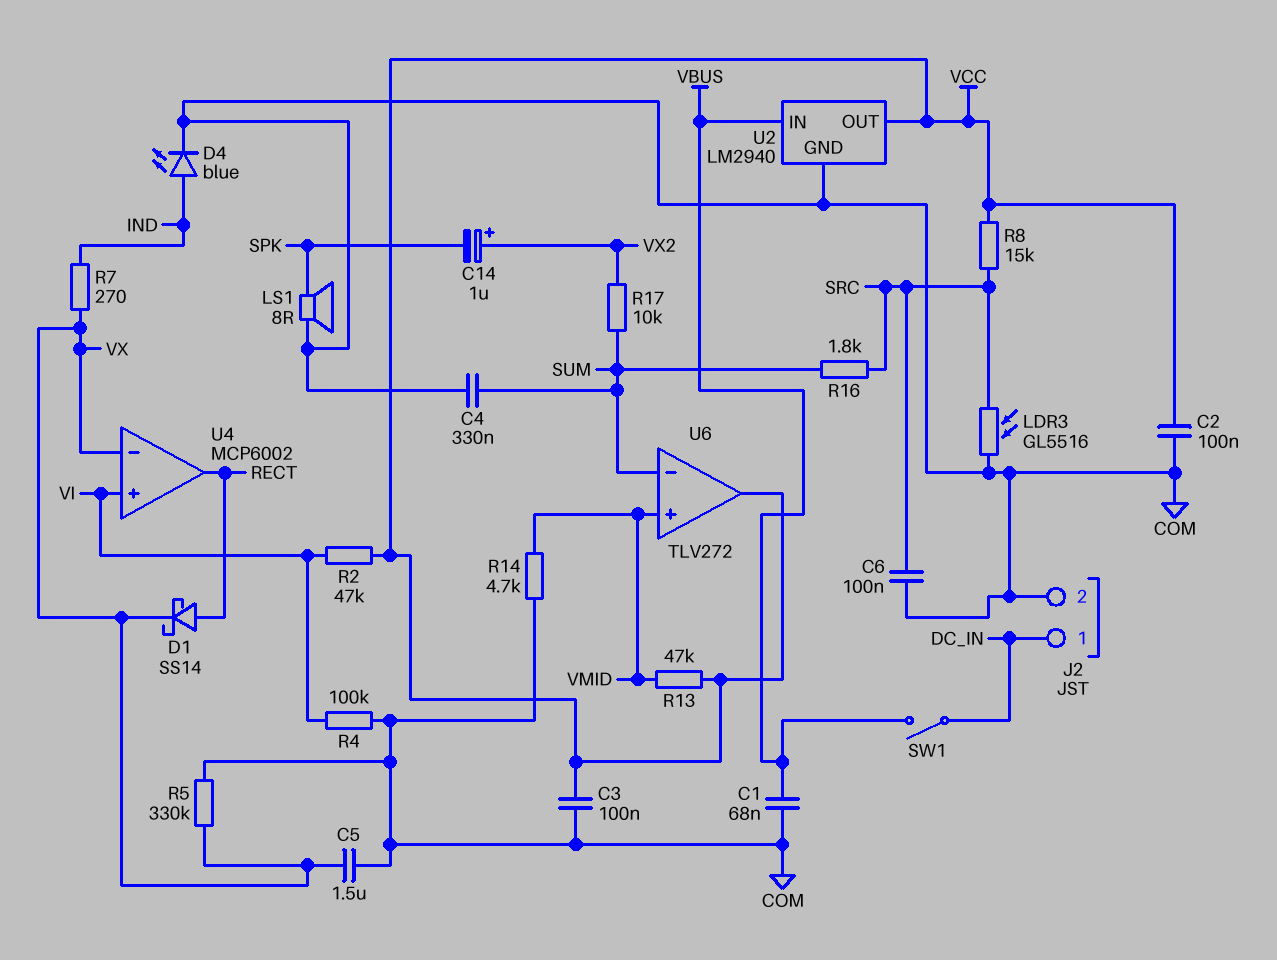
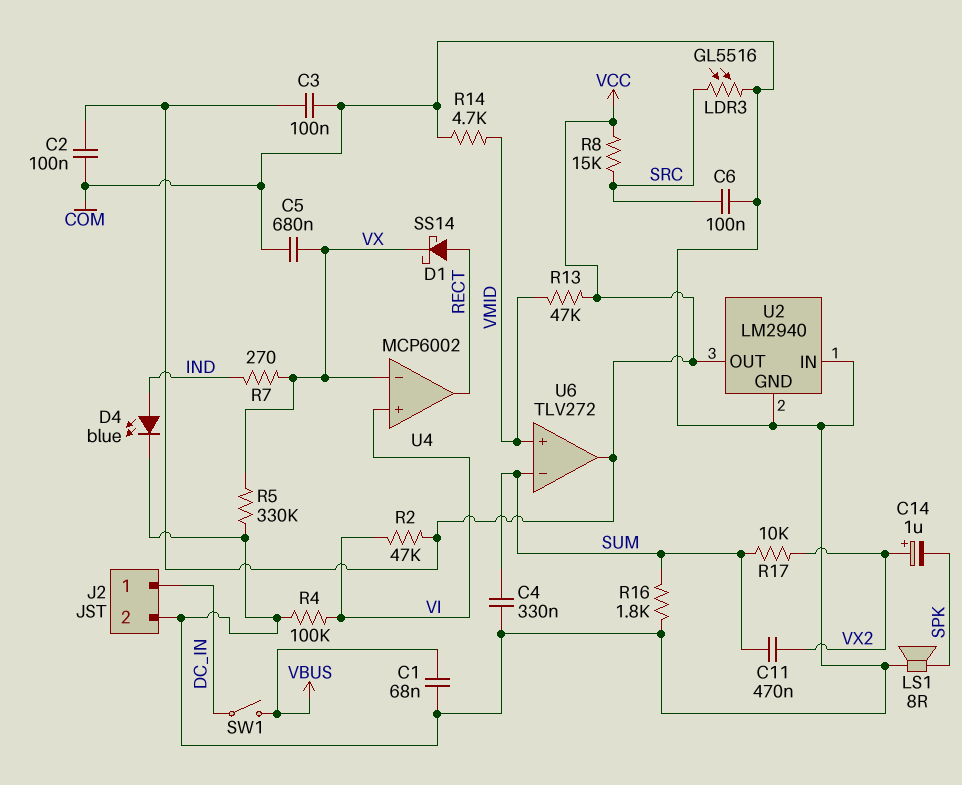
C5: 1.5uF (COM, VX) -> 680nF (COM, VX)
C11: none -> 470nF (SUM, VX2)
R16: 1.8k (SRC, SUM) -> 1.8k (COM, SUM)
U2 pin IN: VBUS -> COM

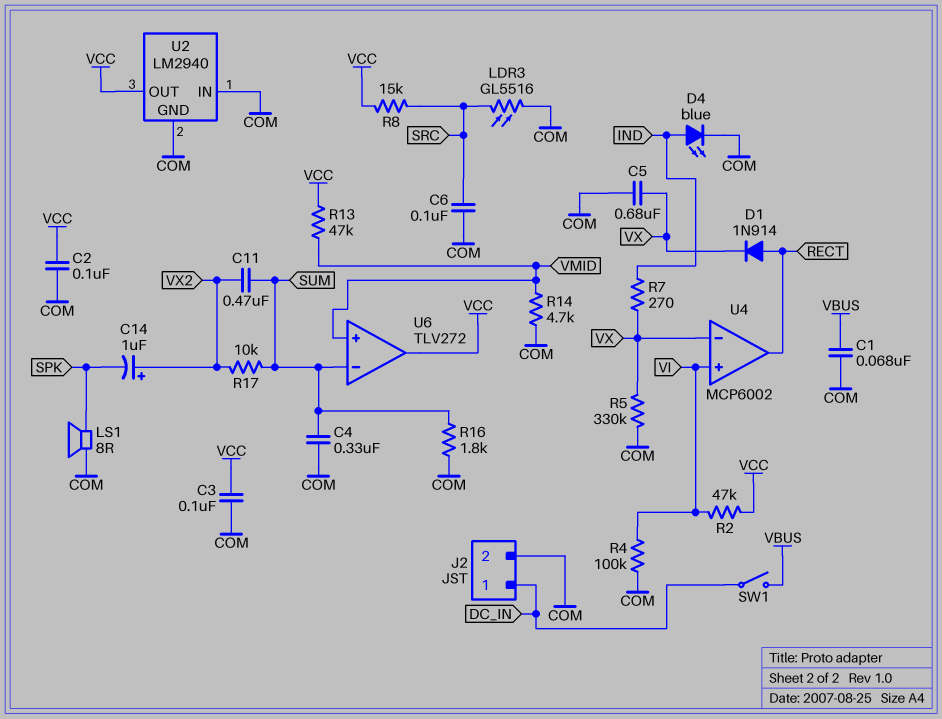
D1: schottky SS14 (A RECT, K VX) -> diode 1N914 (A RECT, K VX)

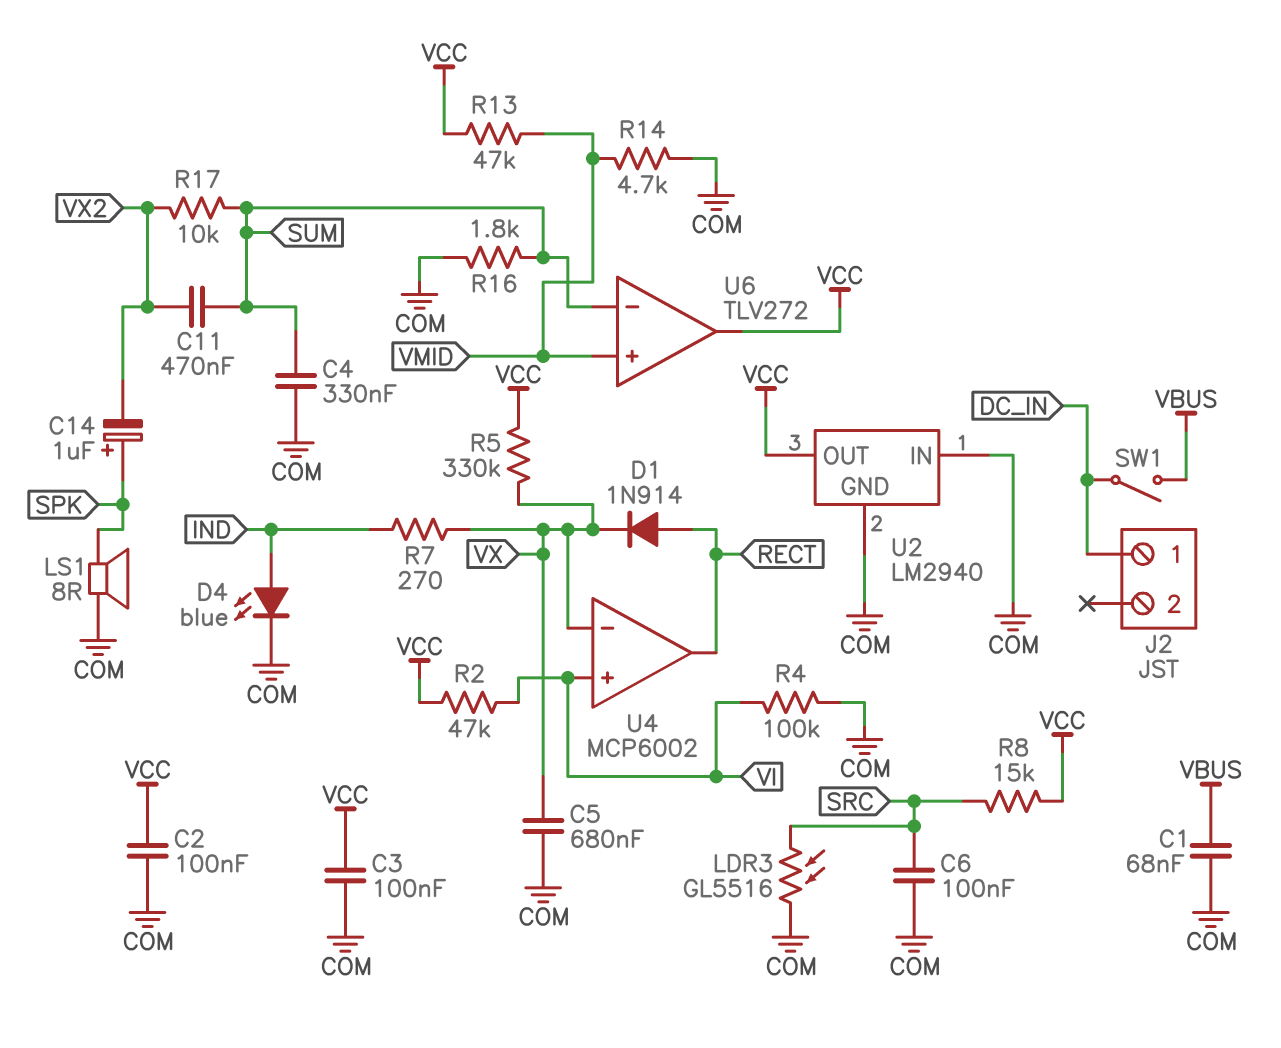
C14: 1uF (plus VX2, minus SPK) -> 1uF (plus SPK, minus VX2)
J2 pin 2: COM -> none
R5: 330k (COM, VX) -> 330k (VCC, VX)

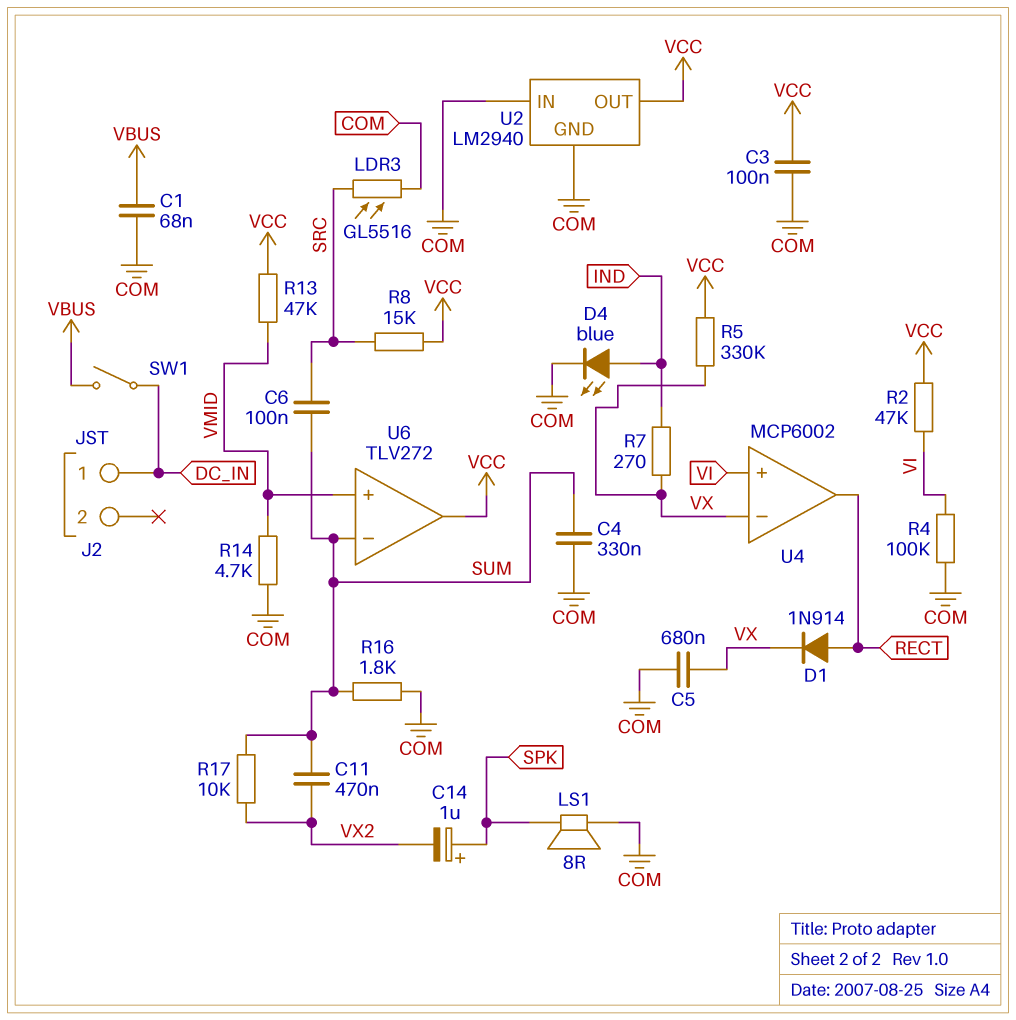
C2: 100nF (COM, VCC) -> none
C6: 100nF (COM, SRC) -> 100nF (SRC, SUM)

